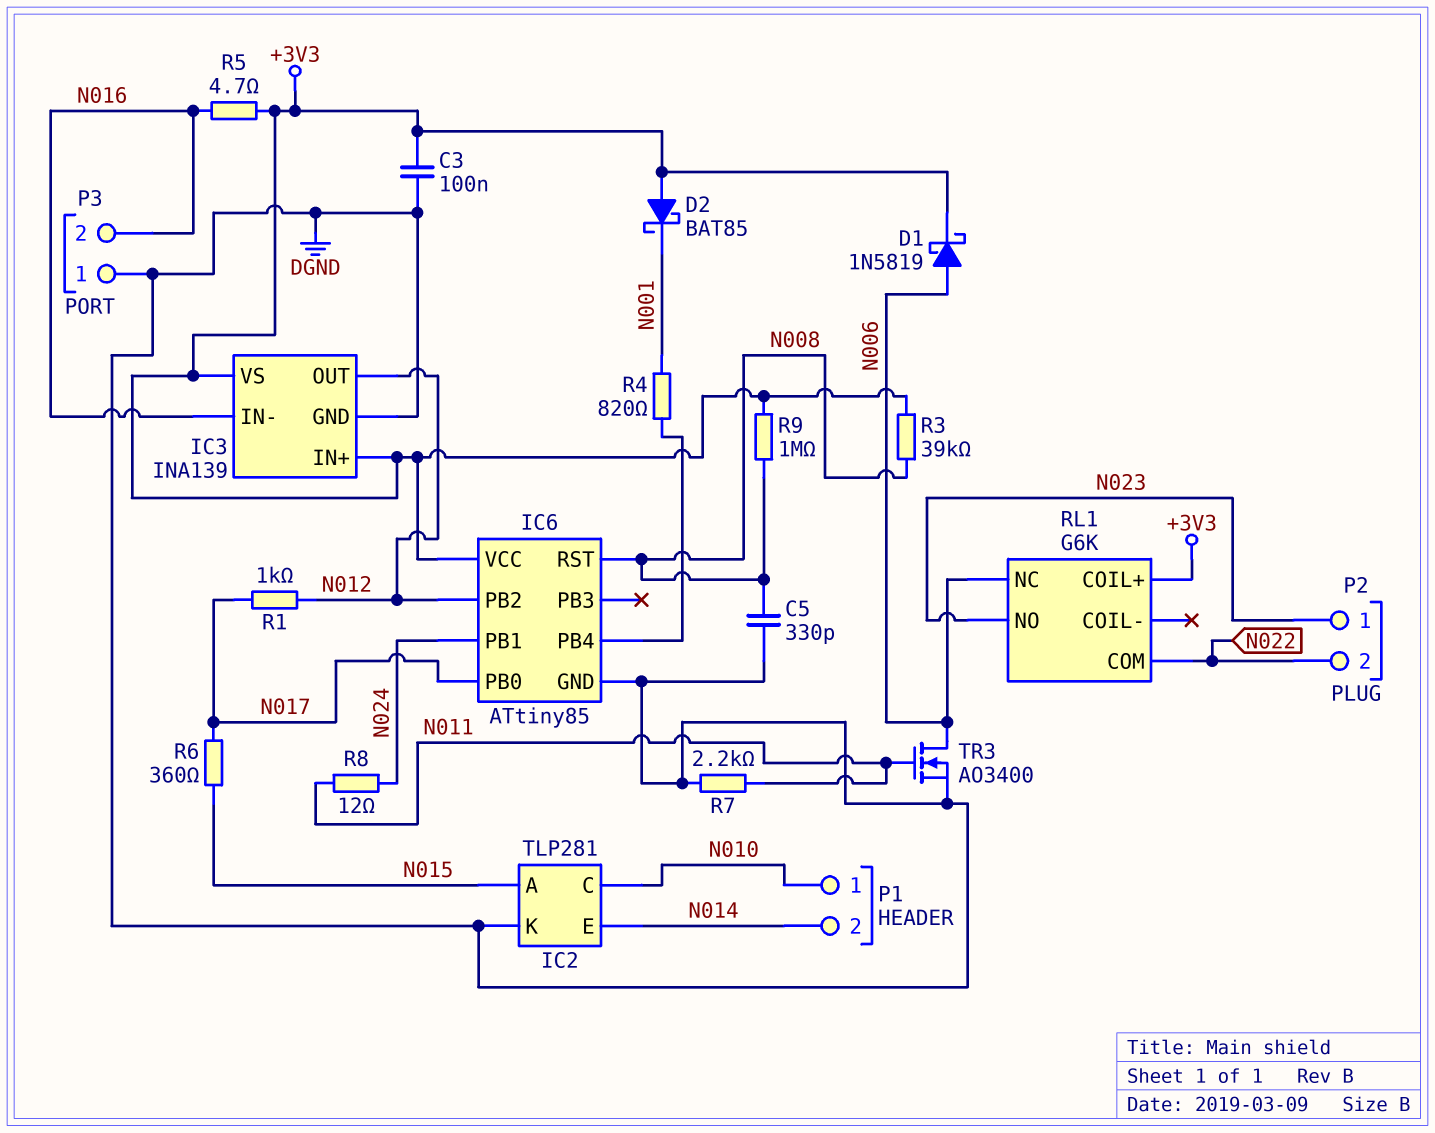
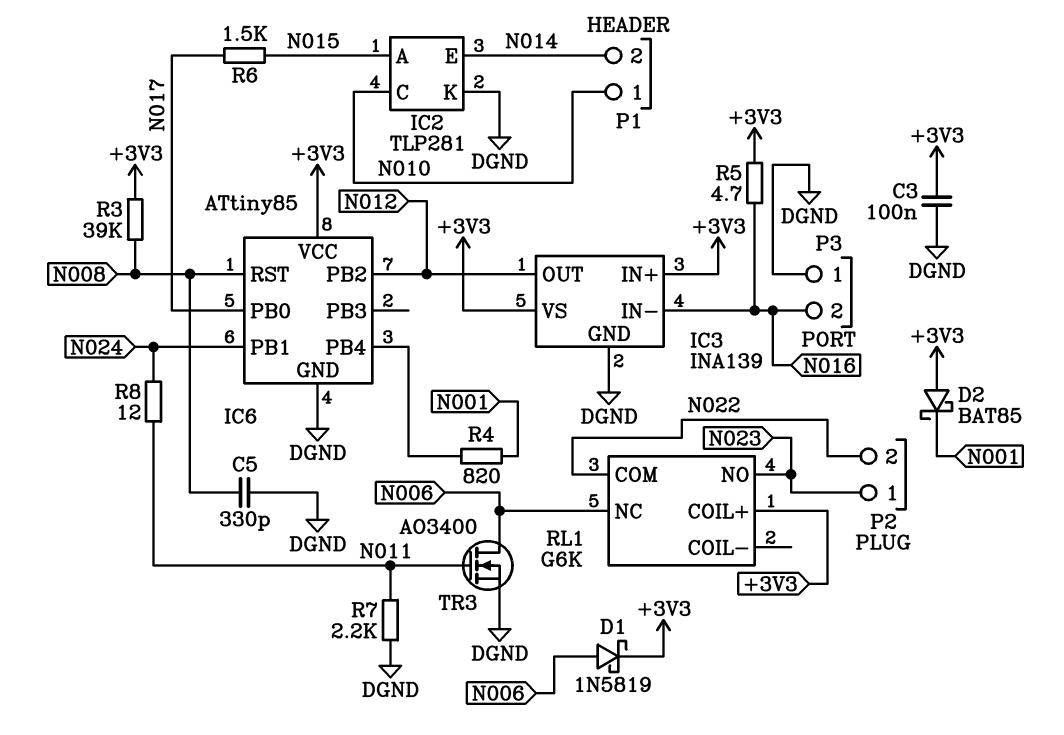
R1: 1k (N012, N017) -> none
R6: 360 (N015, N017) -> 1.5k (N015, N017)
R9: 1M (+3V3, N008) -> none

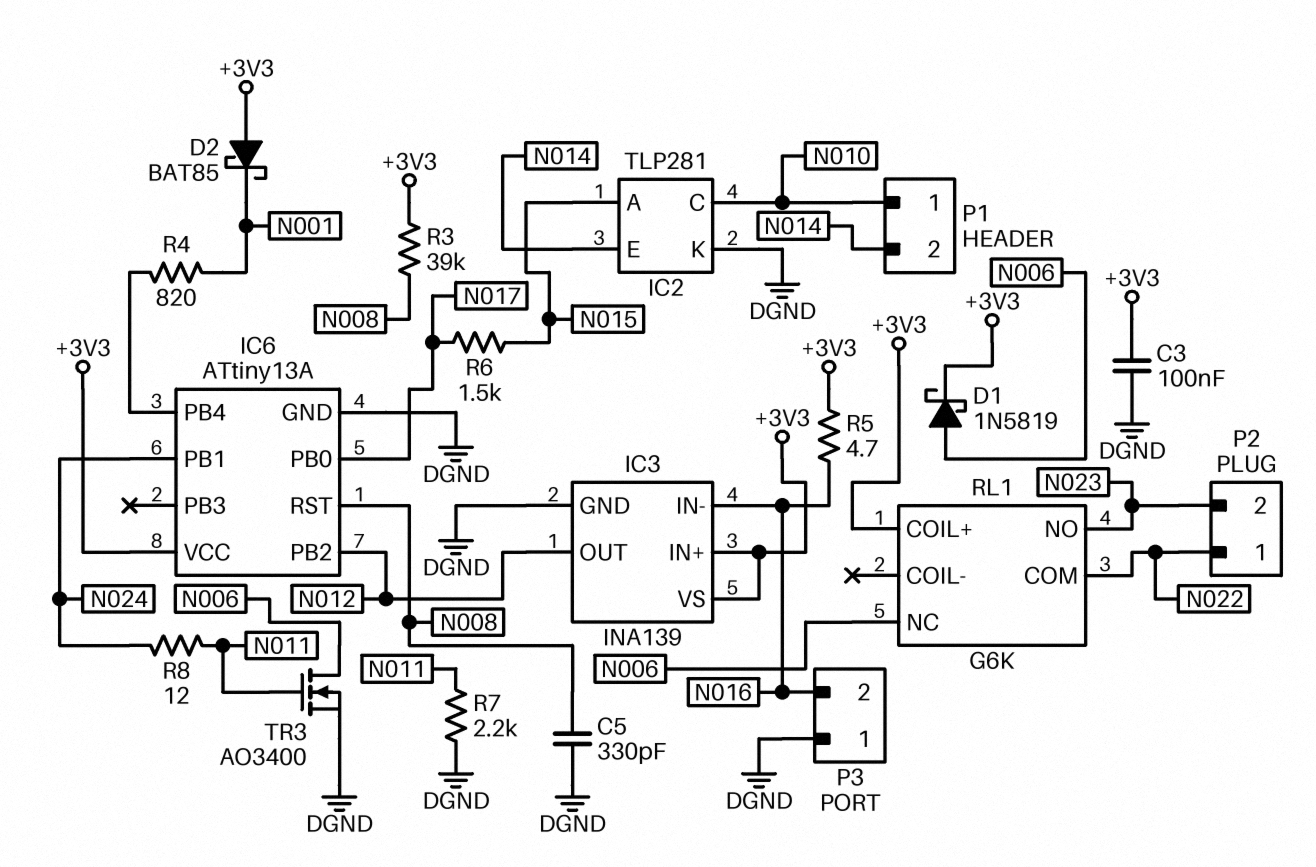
IC6: ATtiny85 -> ATtiny13A
P2 pin 1: N023 -> N022
P2 pin 2: N022 -> N023

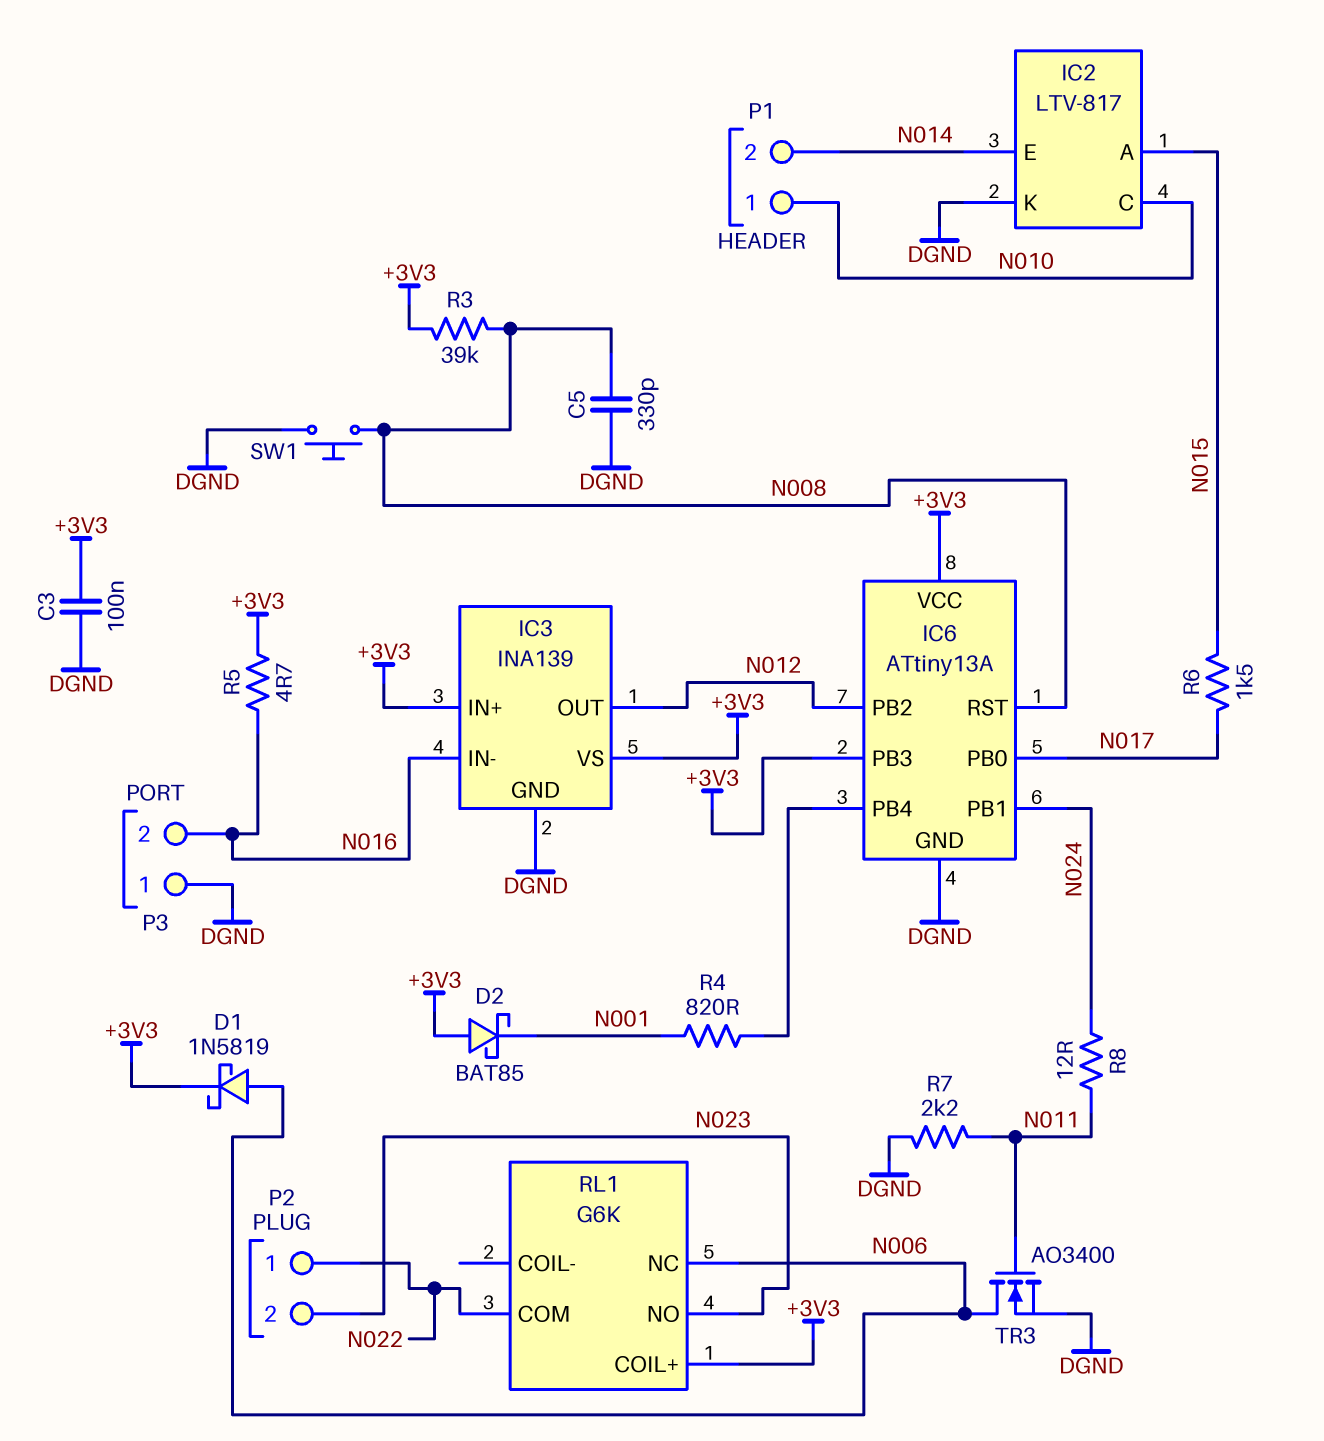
IC2: TLP281 -> LTV-817
IC6 pin PB3: none -> +3V3
SW1: none -> button (DGND, N008)

